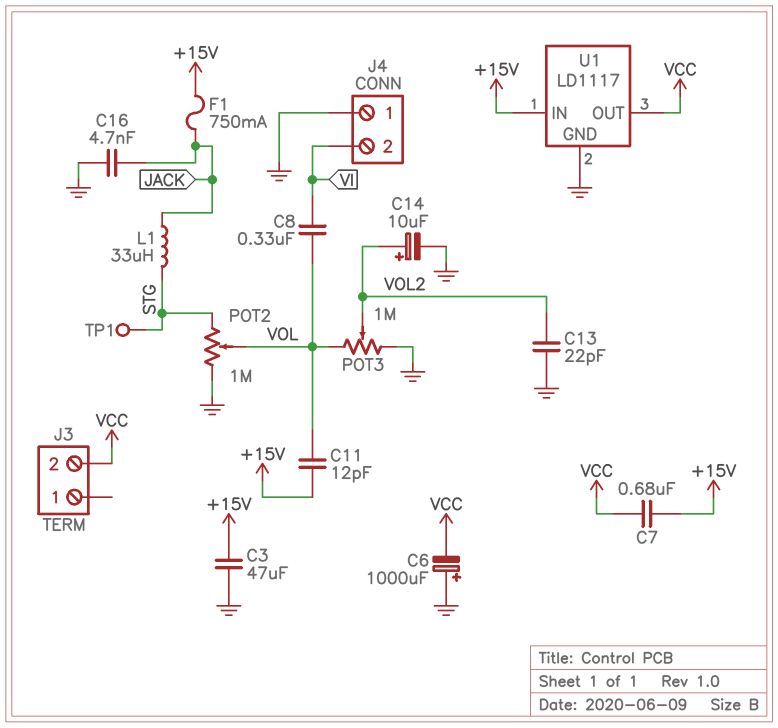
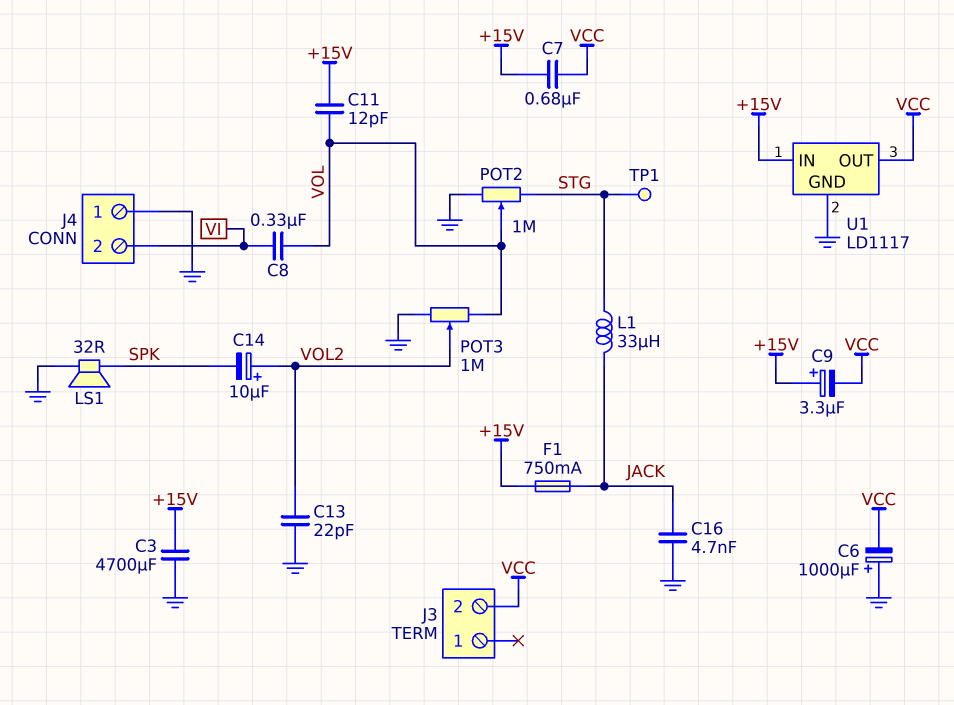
C3: 47uF (+15V, GND) -> 4700uF (+15V, GND)
C9: none -> 3.3uF (plus +15V, minus VCC)
C14: 10uF (plus VOL2, minus GND) -> 10uF (plus VOL2, minus SPK)
LS1: none -> speaker 32R (GND, SPK)

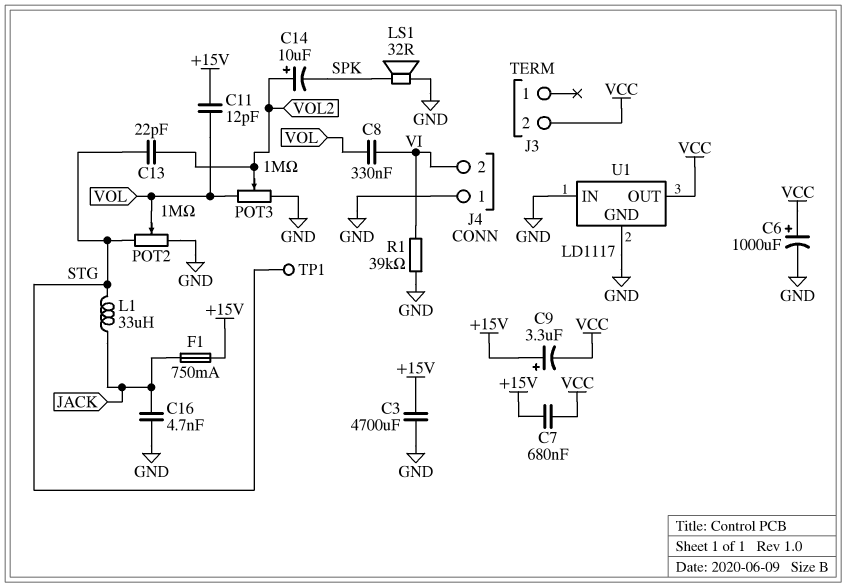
C6: 1000uF (plus GND, minus VCC) -> 1000uF (plus VCC, minus GND)
C13: 22pF (GND, VOL2) -> 22pF (STG, VOL2)
R1: none -> 39k (GND, VI)
U1 pin IN: +15V -> GND

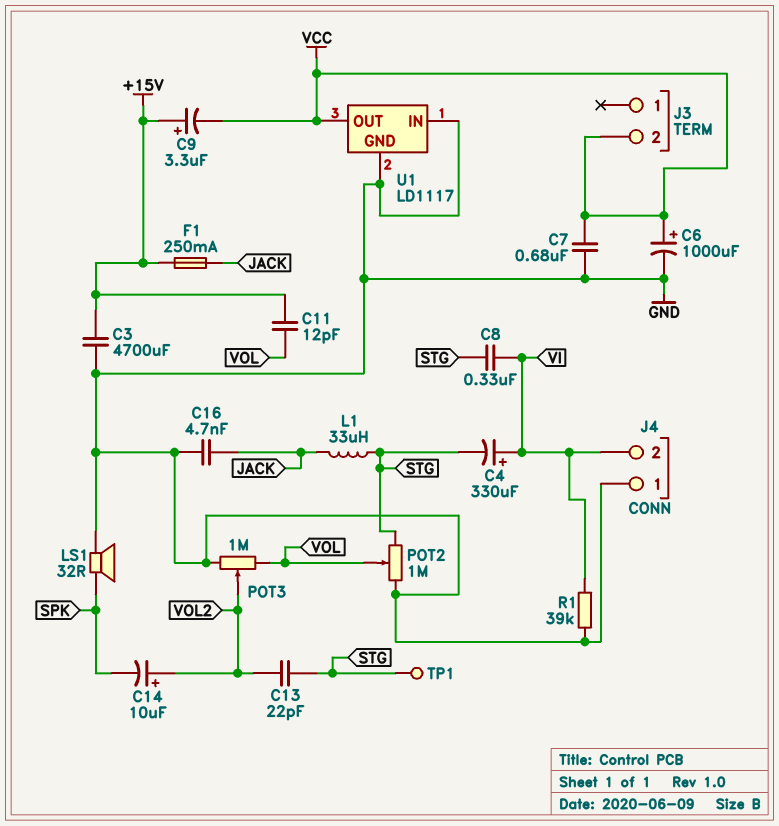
C4: none -> 330uF (plus VI, minus STG)
C7: 680nF (+15V, VCC) -> 680nF (GND, VCC)
C8: 330nF (VI, VOL) -> 330nF (STG, VI)
F1: 750mA (+15V, JACK) -> 250mA (+15V, JACK)

